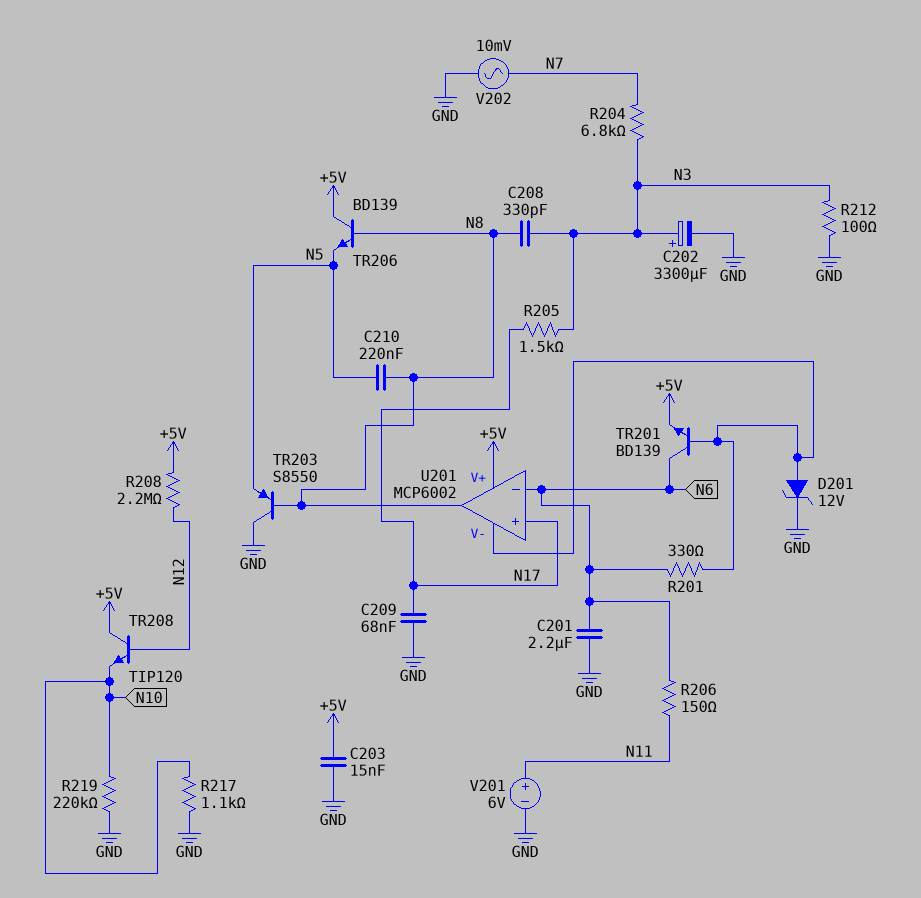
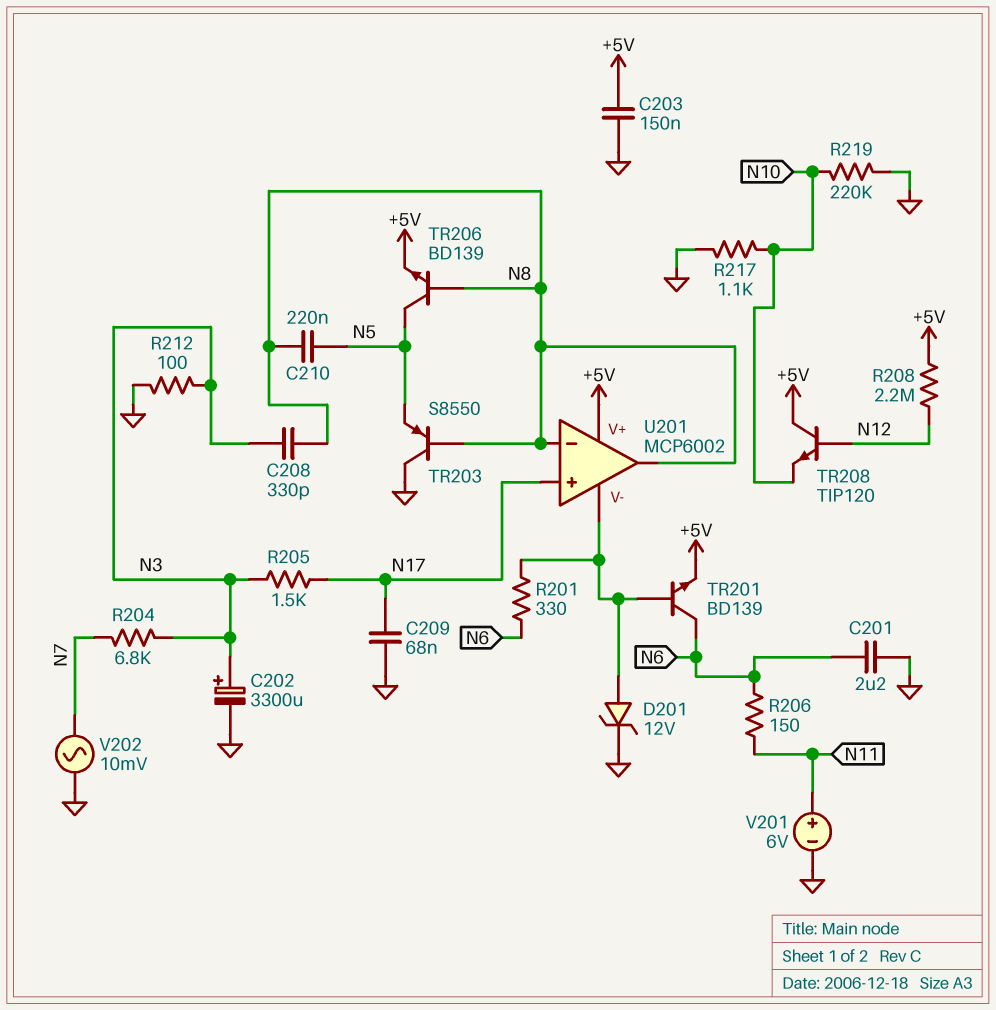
C203: 15nF (+5V, GND) -> 150nF (+5V, GND)
TR206: NPN BD139 (B N8, C +5V, E N5) -> NPN BD139 (B N8, C N5, E +5V)
U201 pin in-: N6 -> N8

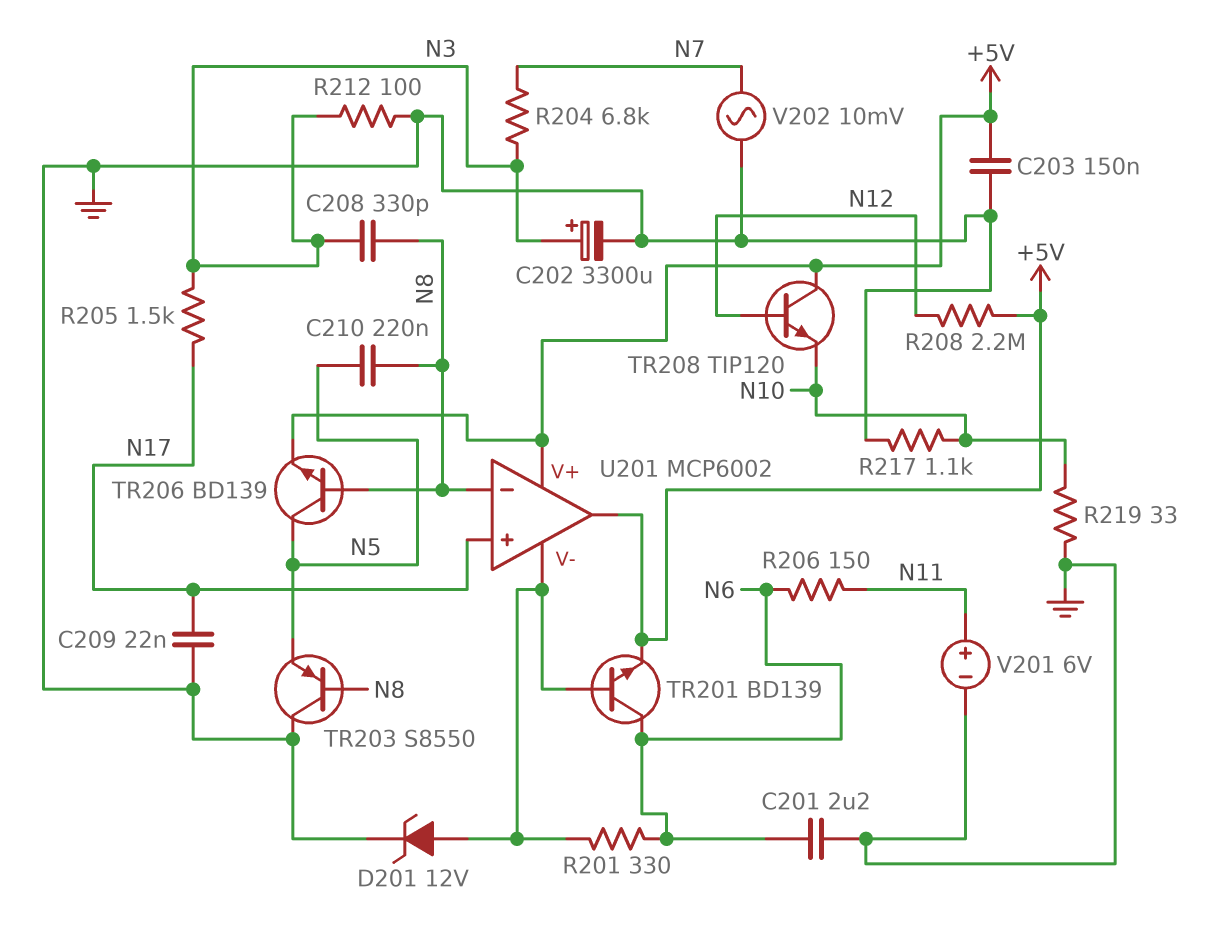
C209: 68nF (GND, N17) -> 22nF (GND, N17)
R219: 220k (GND, N10) -> 33 (GND, N10)
U201 pin out: N8 -> +5V

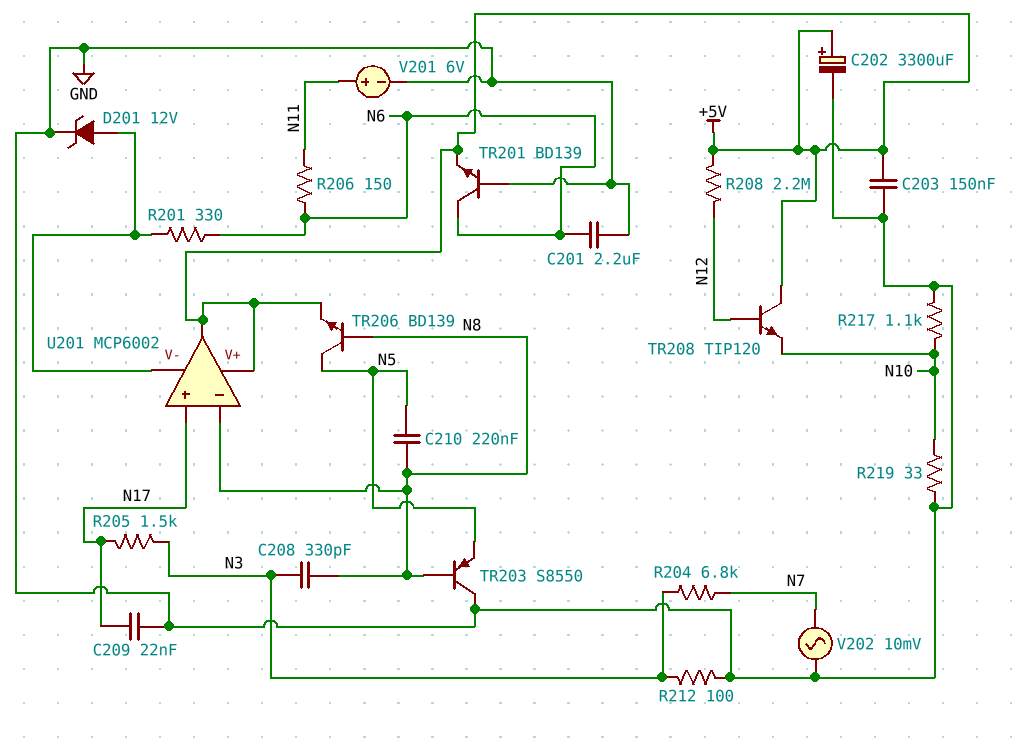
C202: 3300uF (plus N3, minus GND) -> 3300uF (plus +5V, minus GND)
TR201: NPN BD139 (B U201/V-, C N6, E +5V) -> NPN BD139 (B GND, C N6, E +5V)

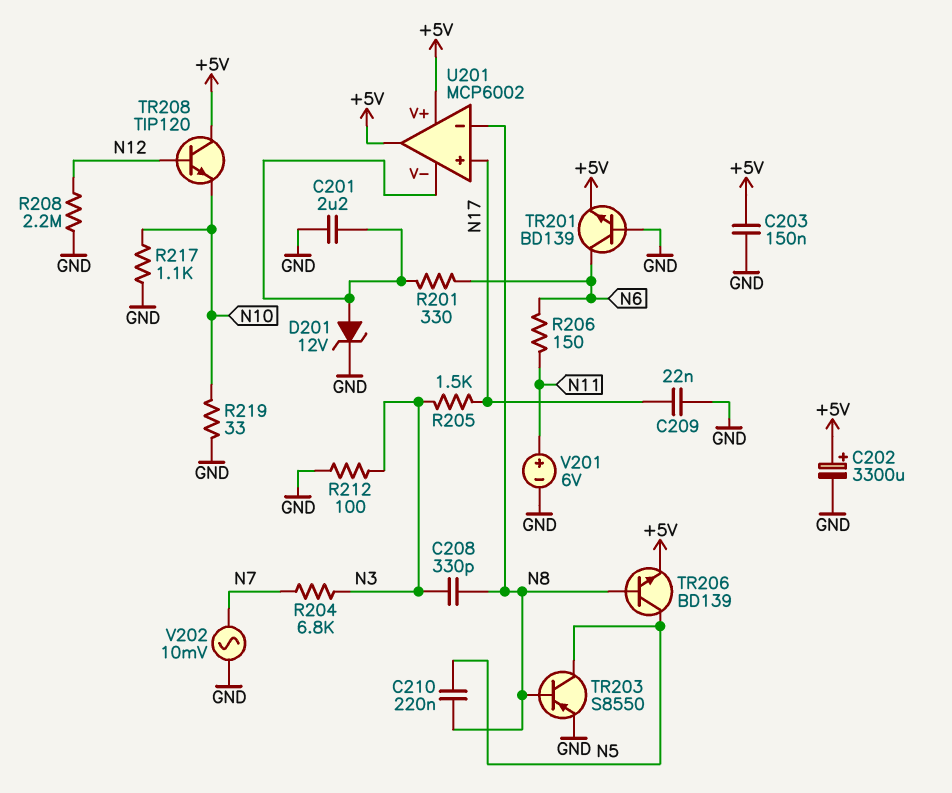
C201: 2.2uF (GND, N6) -> 2.2uF (GND, U201/V-)
R208: 2.2M (+5V, N12) -> 2.2M (GND, N12)
TR203: PNP S8550 (B N8, C GND, E N5) -> PNP S8550 (B N8, C N5, E GND)

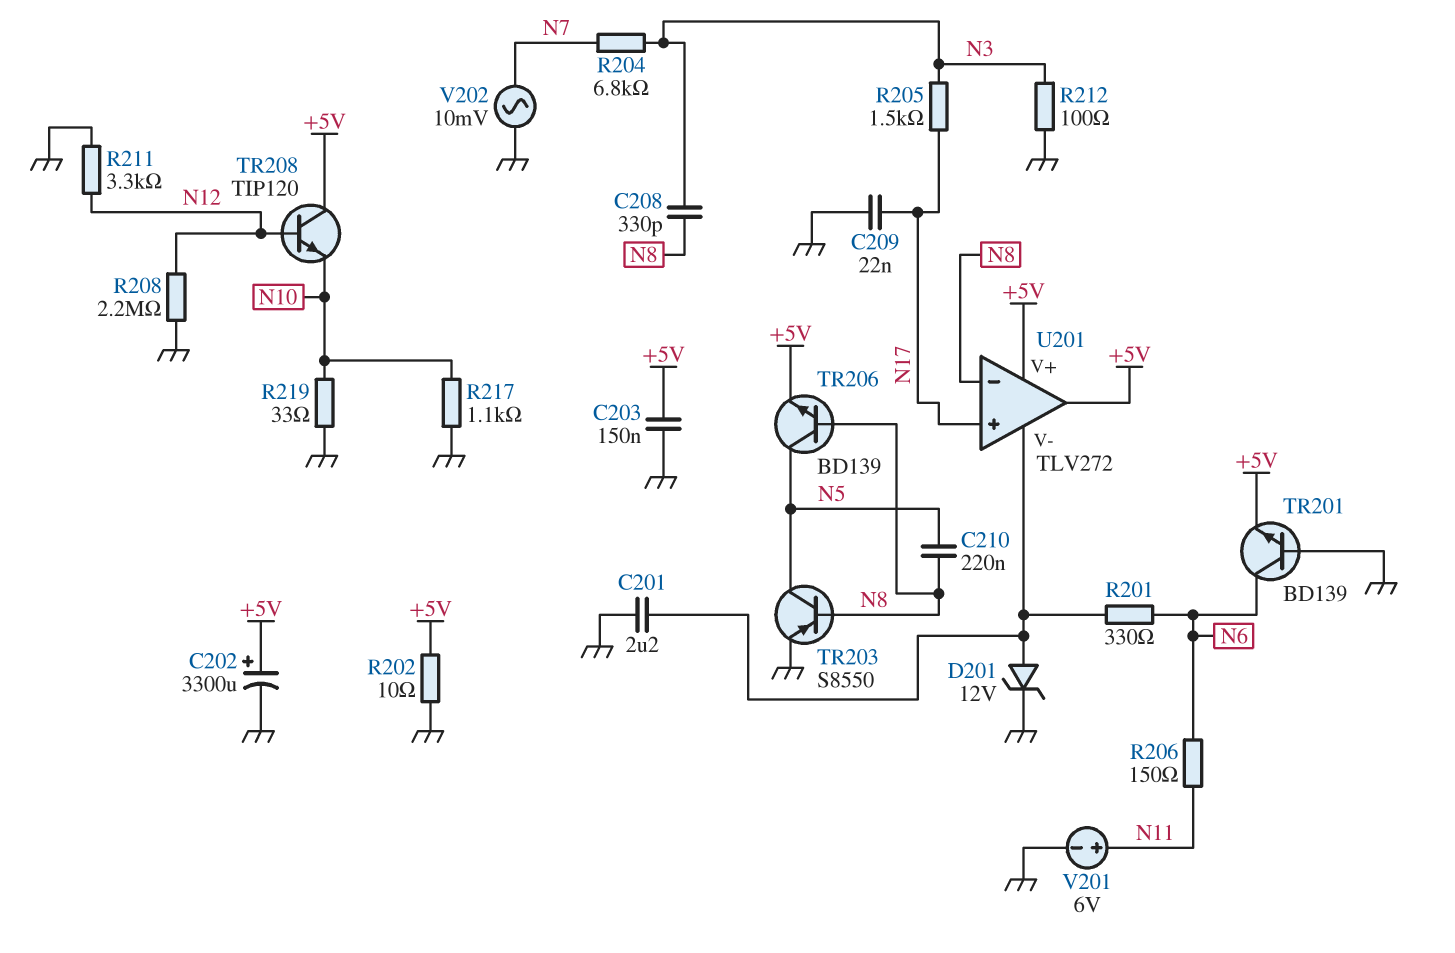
R202: none -> 10 (+5V, GND)
R211: none -> 3.3k (GND, N12)
U201: MCP6002 -> TLV272

